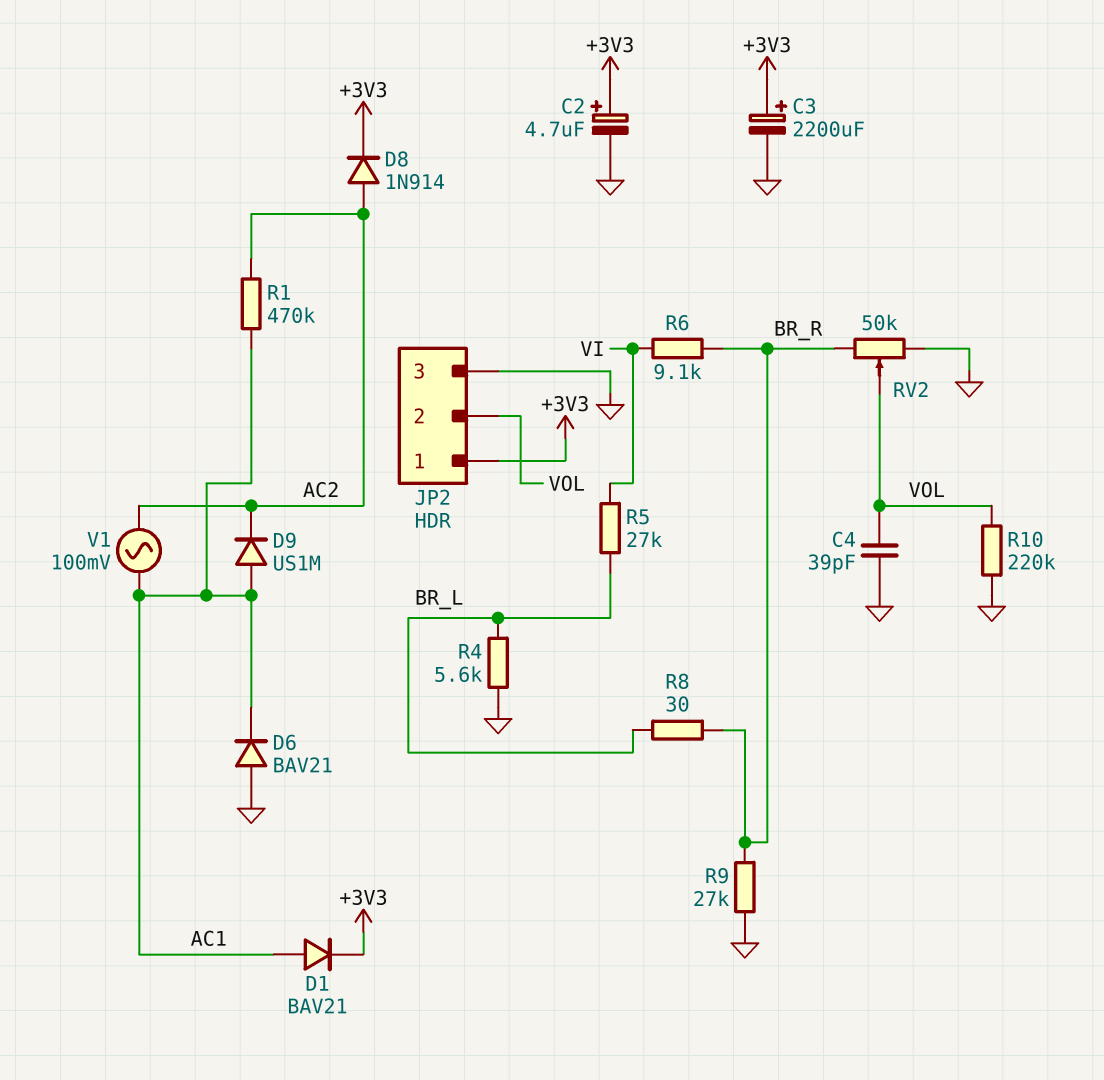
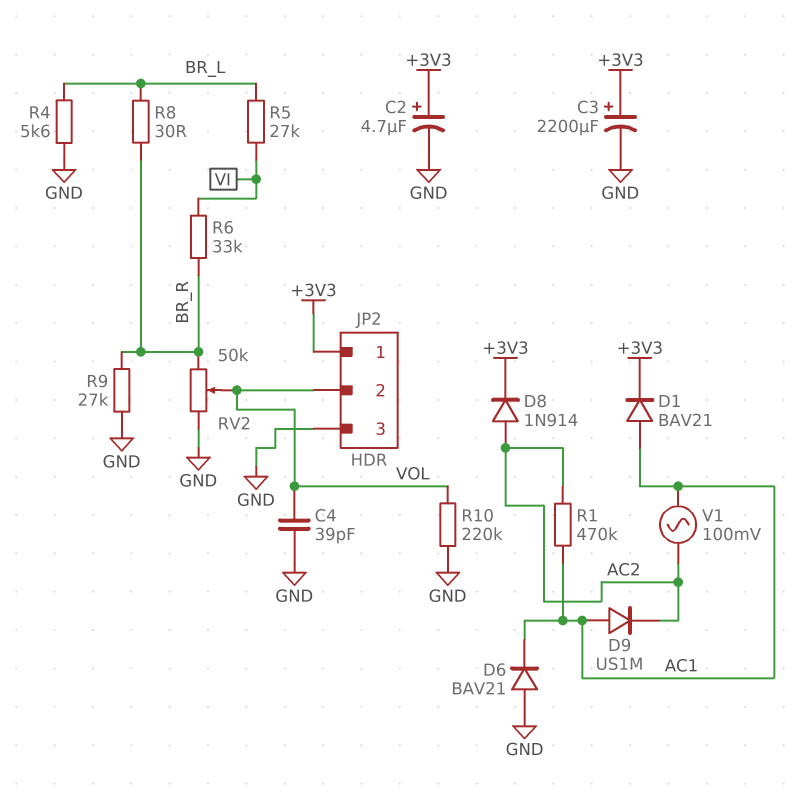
R6: 9.1k (BR_R, VI) -> 33k (BR_R, VI)

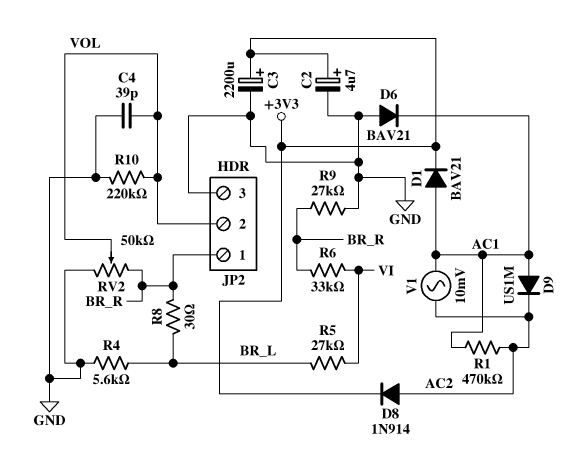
JP2 pin 1: +3V3 -> BR_R
V1: AC 100mV (AC1, AC2) -> AC 10mV (AC1, AC2)

